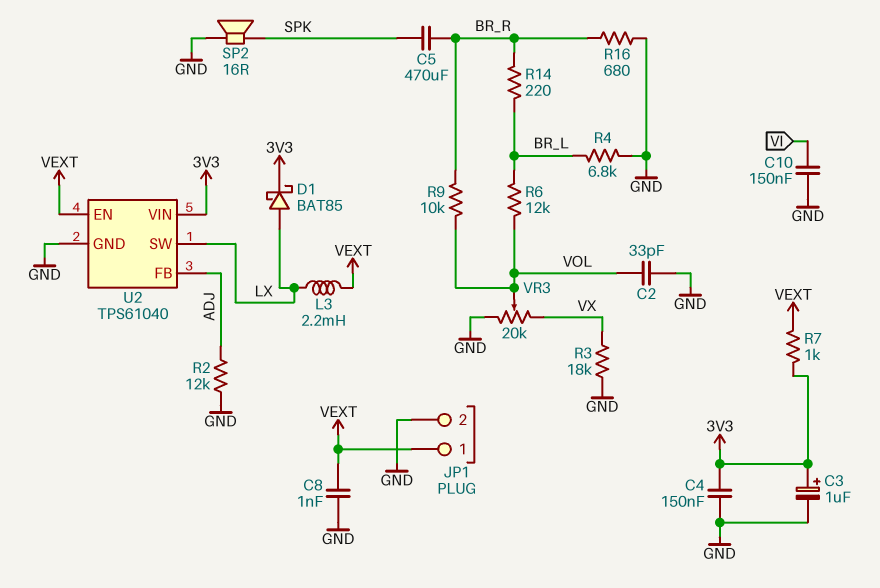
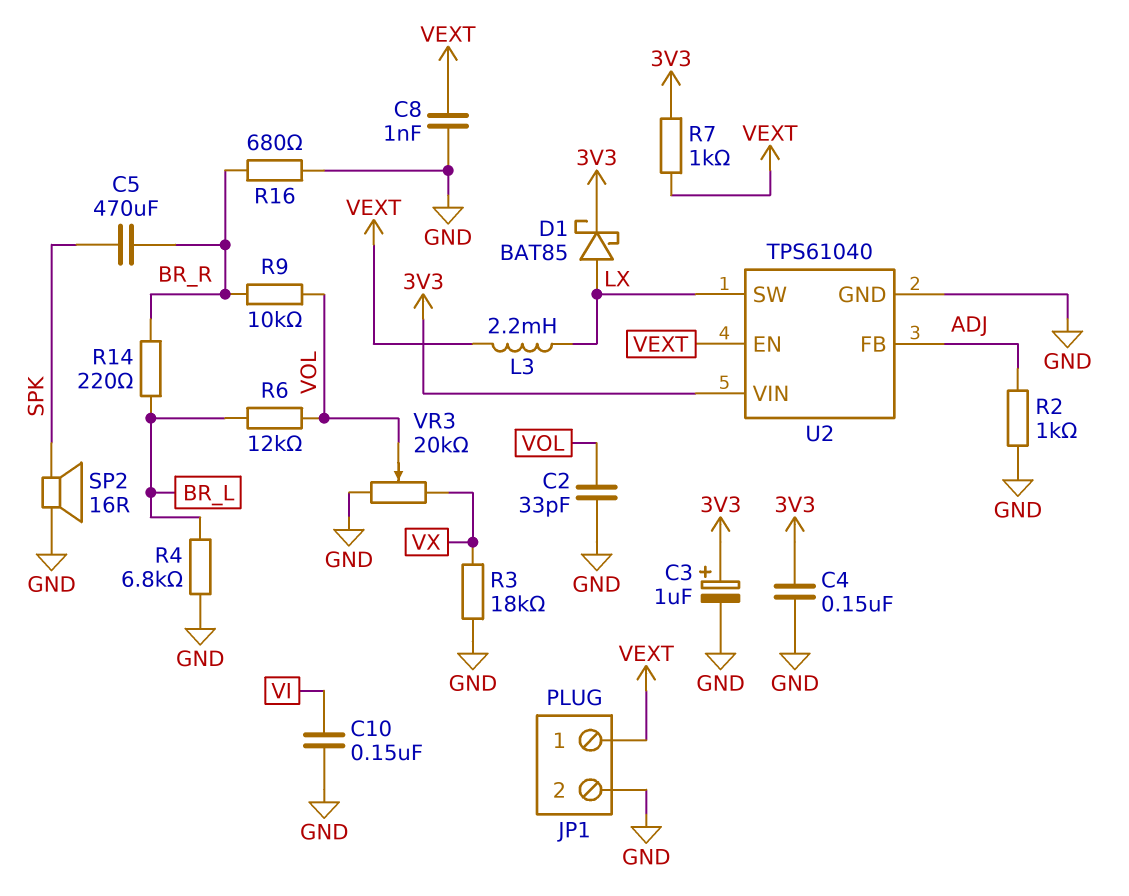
R2: 12k (ADJ, GND) -> 1k (ADJ, GND)

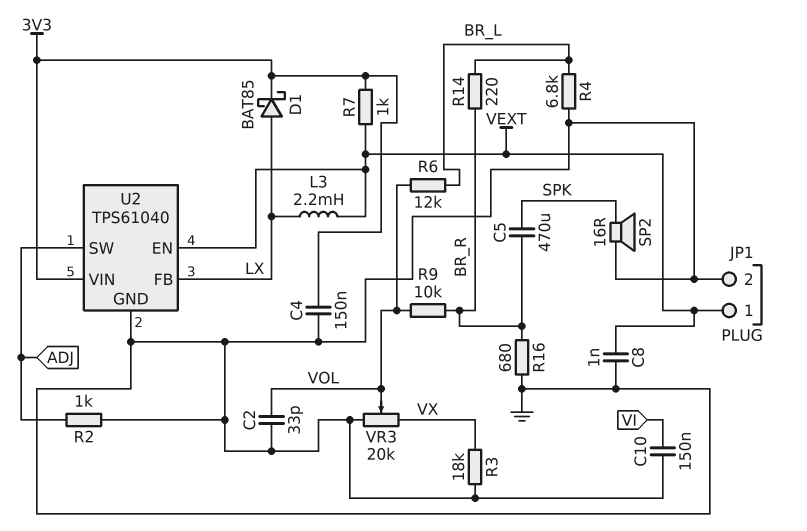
C3: 1uF (plus 3V3, minus GND) -> none
U2 pin FB: ADJ -> LX
U2 pin SW: LX -> ADJ

